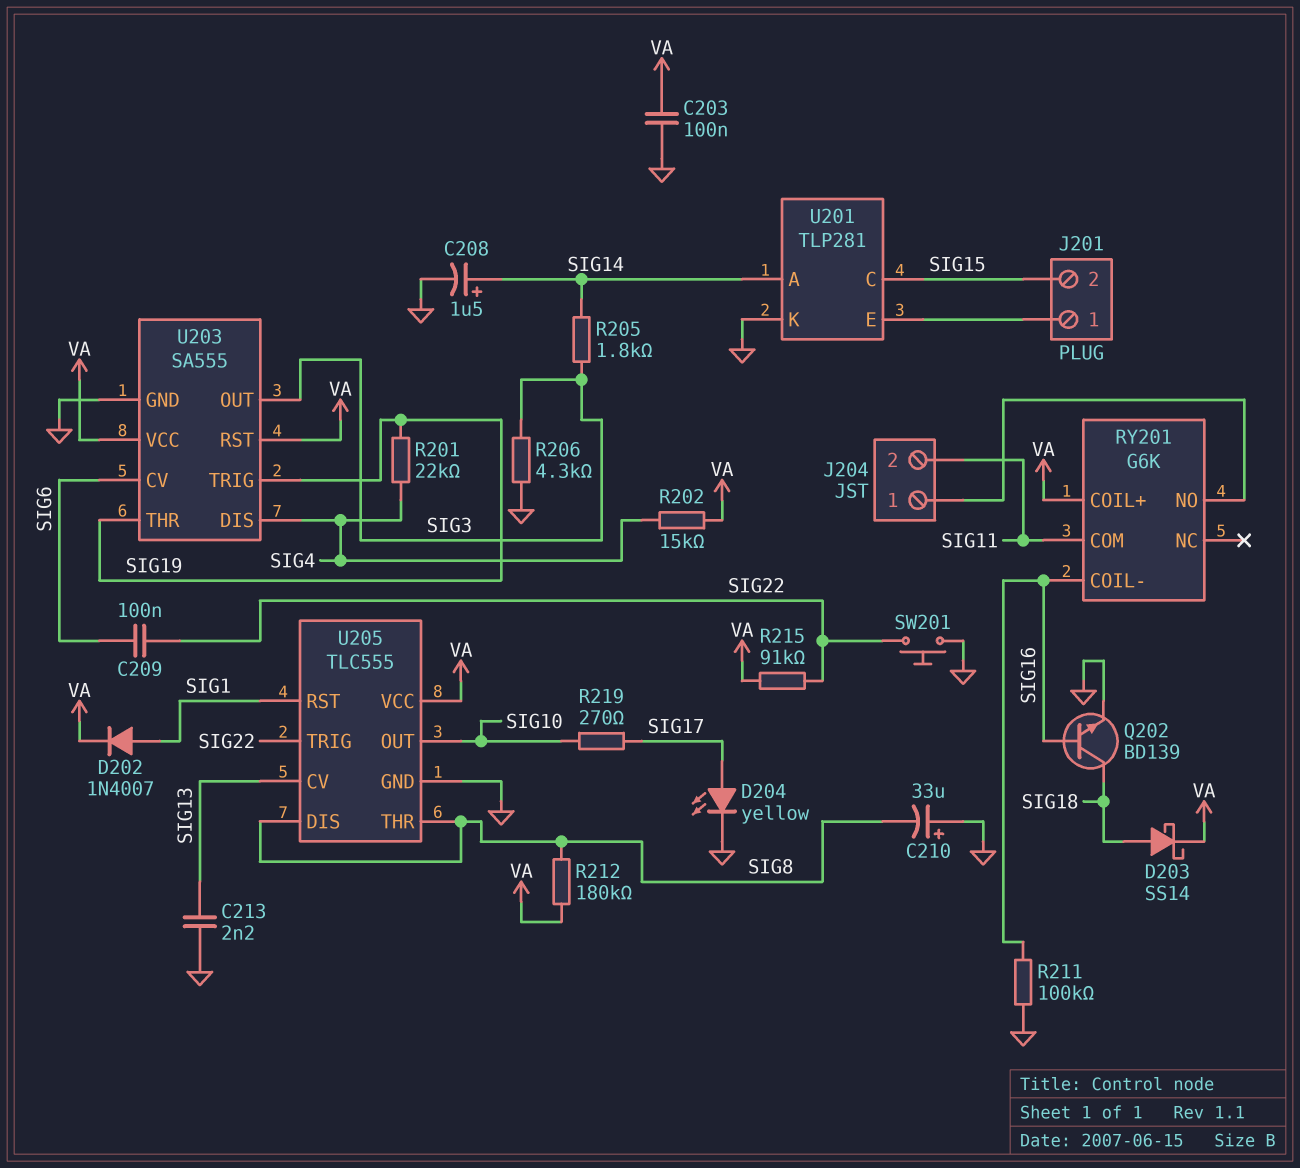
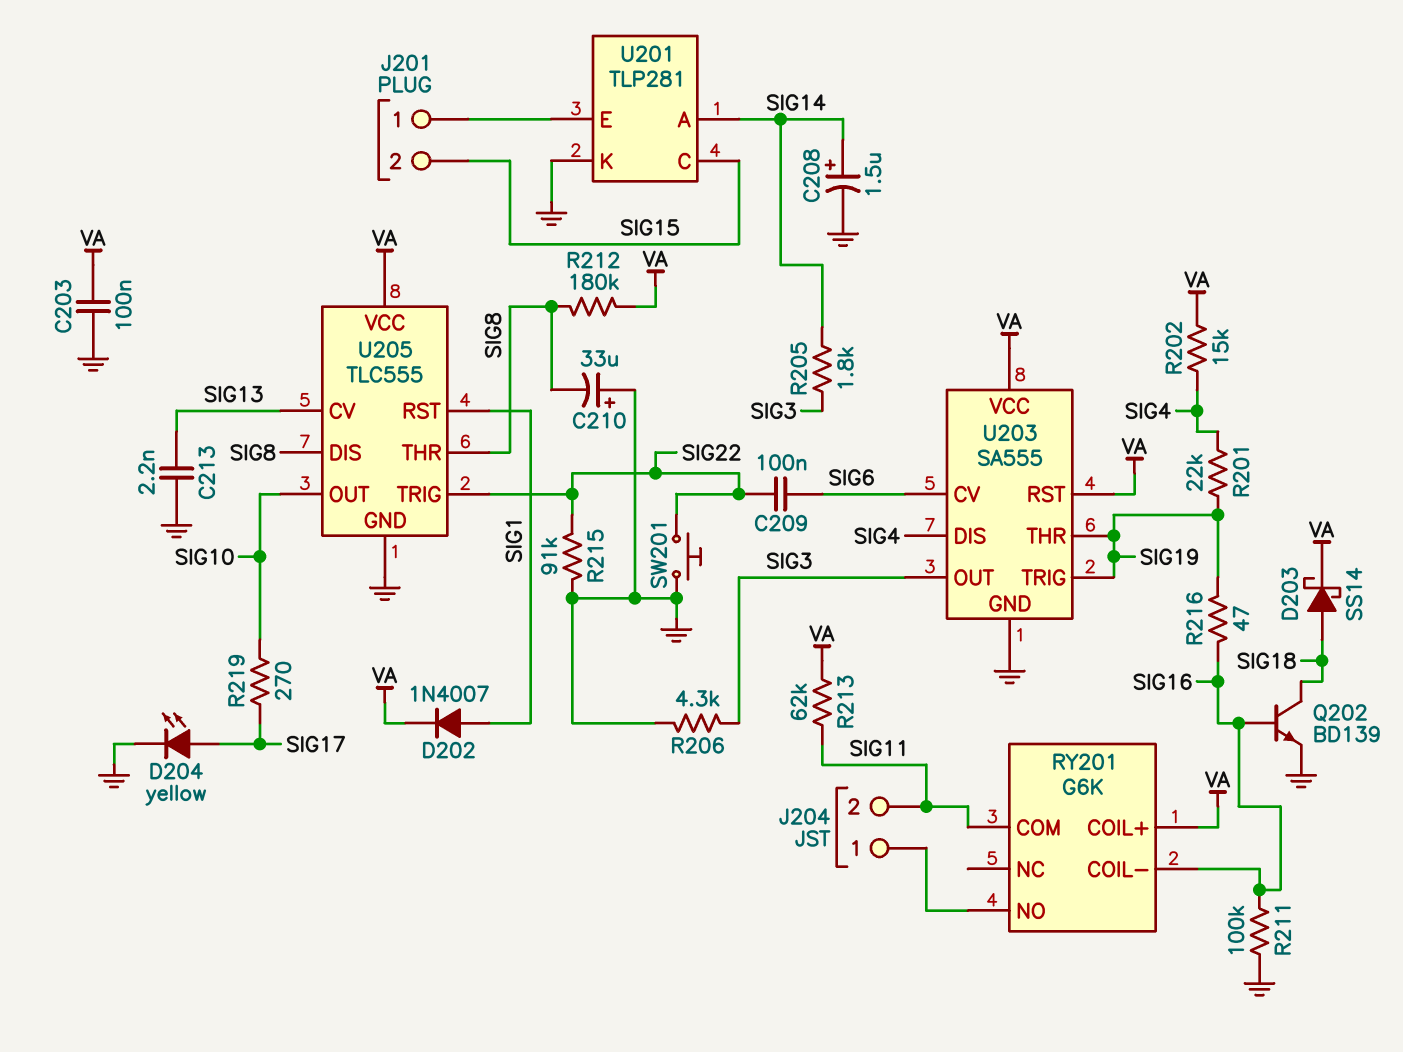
R213: none -> 62k (SIG11, VA)
R215: 91k (SIG22, VA) -> 91k (GND, SIG22)
R216: none -> 47 (SIG16, SIG19)

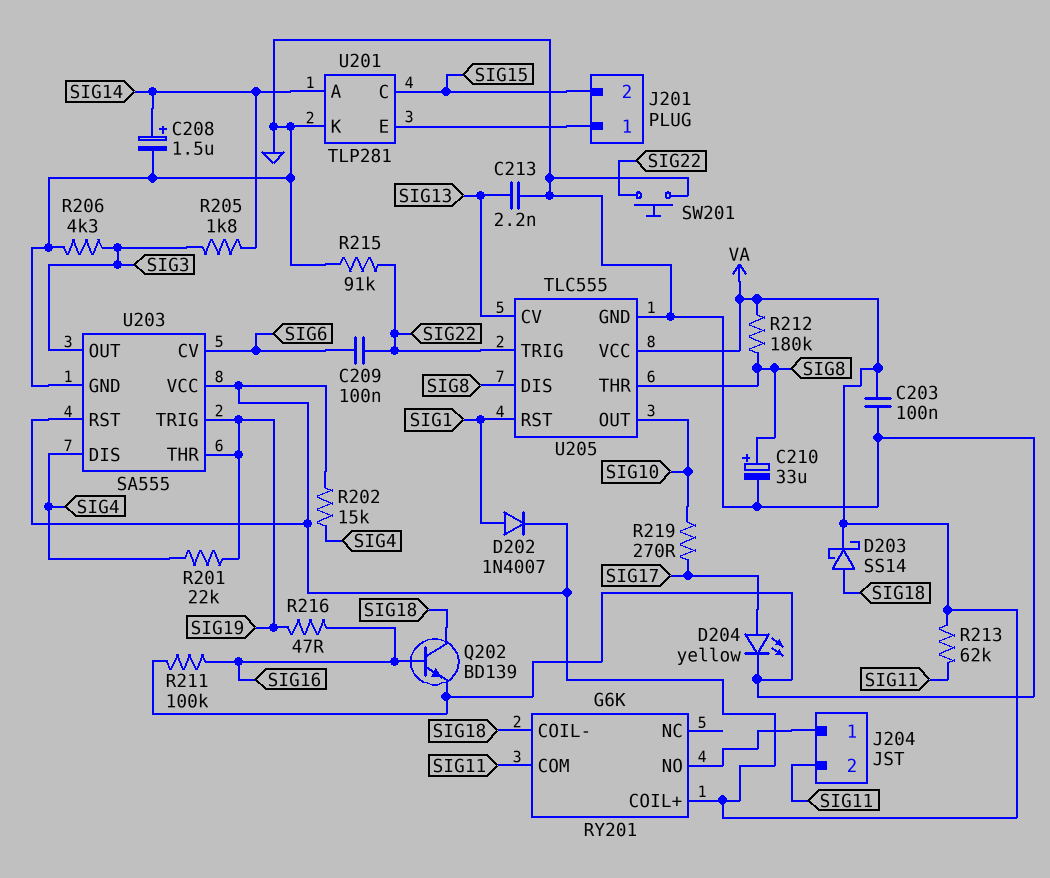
C210: 33uF (plus GND, minus SIG8) -> 33uF (plus SIG8, minus GND)
RY201 pin COIL-: SIG16 -> SIG18

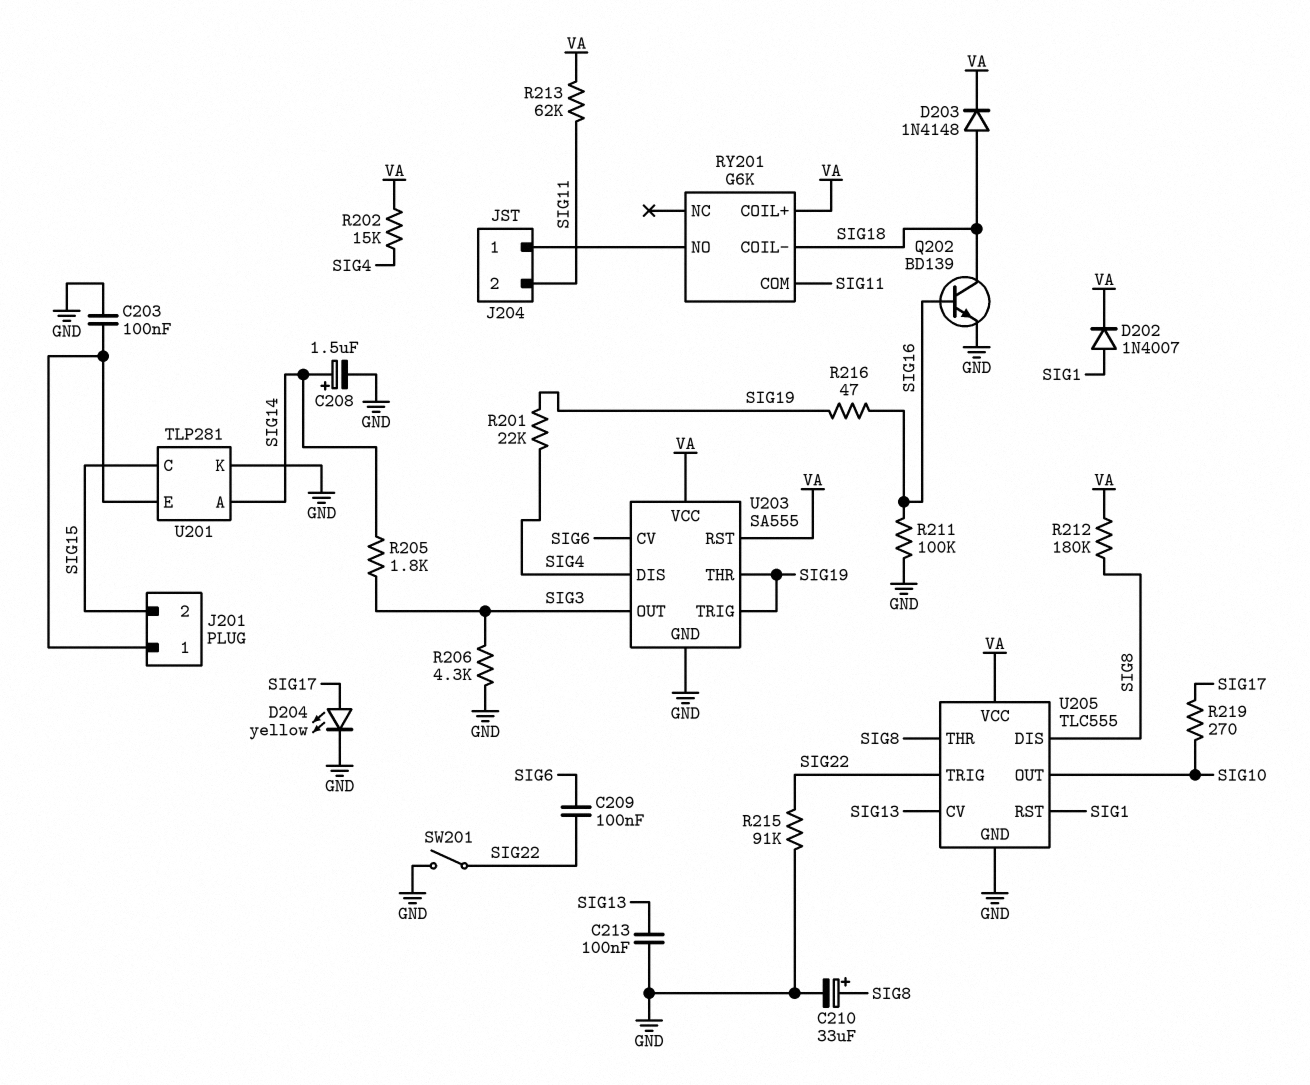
C203: 100nF (GND, VA) -> 100nF (GND, J201/1)
C213: 2.2nF (GND, SIG13) -> 100nF (GND, SIG13)
D203: schottky SS14 (A SIG18, K VA) -> diode 1N4148 (A SIG18, K VA)
SW201: button (GND, SIG22) -> switch (GND, SIG22)

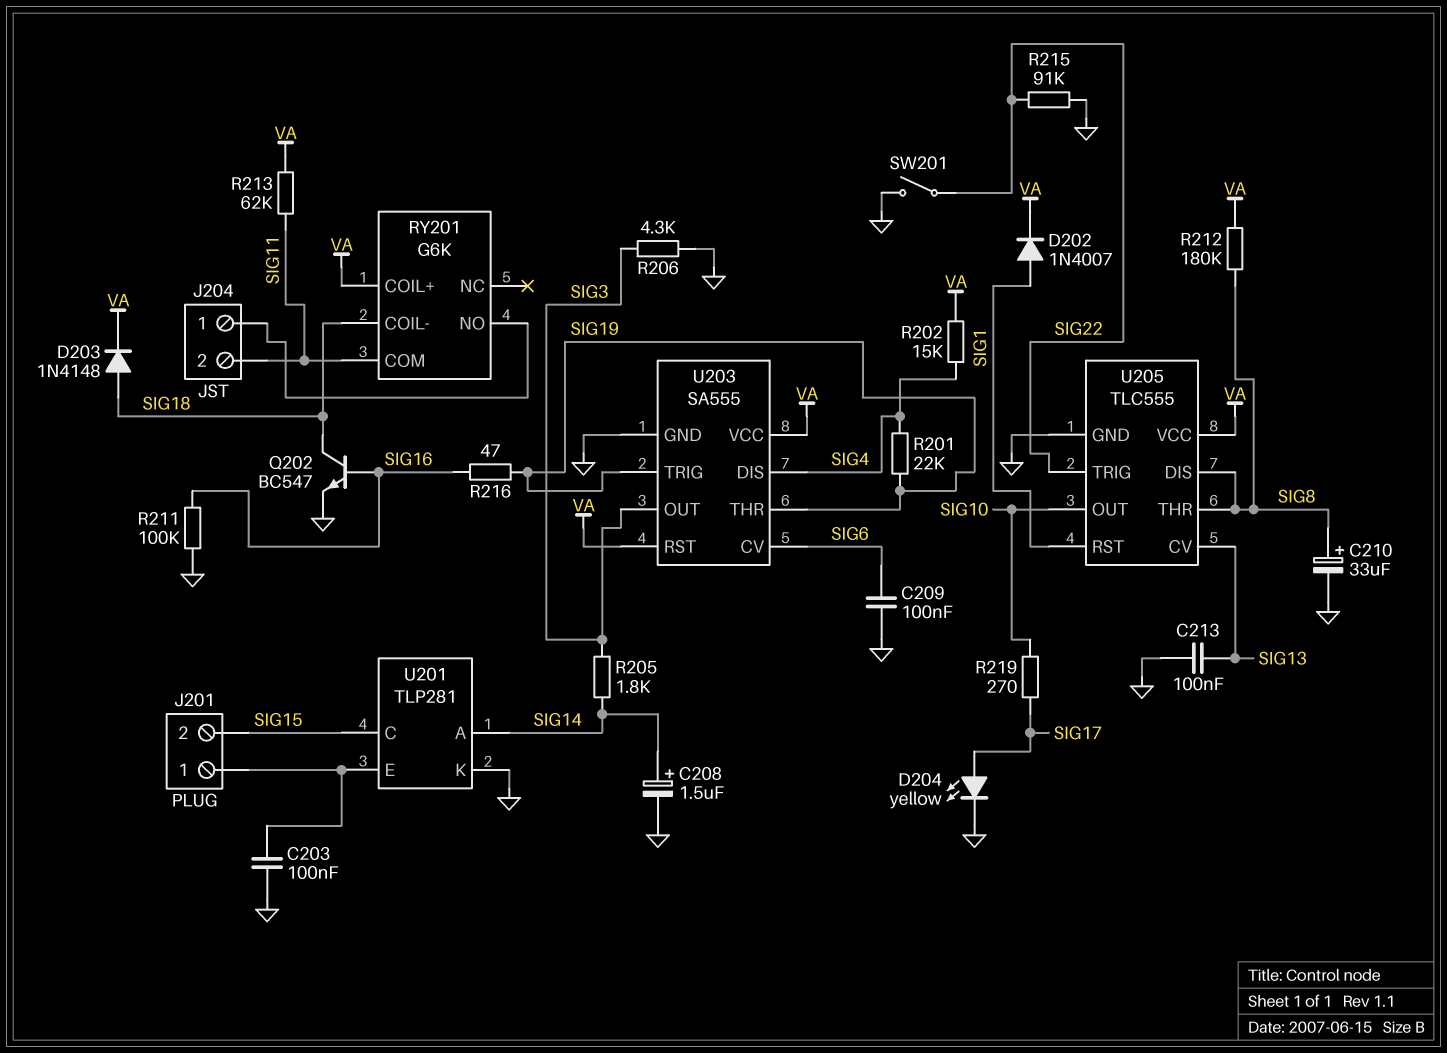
C209: 100nF (SIG6, SIG22) -> 100nF (GND, SIG6)
Q202: NPN BD139 (B SIG16, C SIG18, E GND) -> NPN BC547 (B SIG16, C SIG18, E GND)

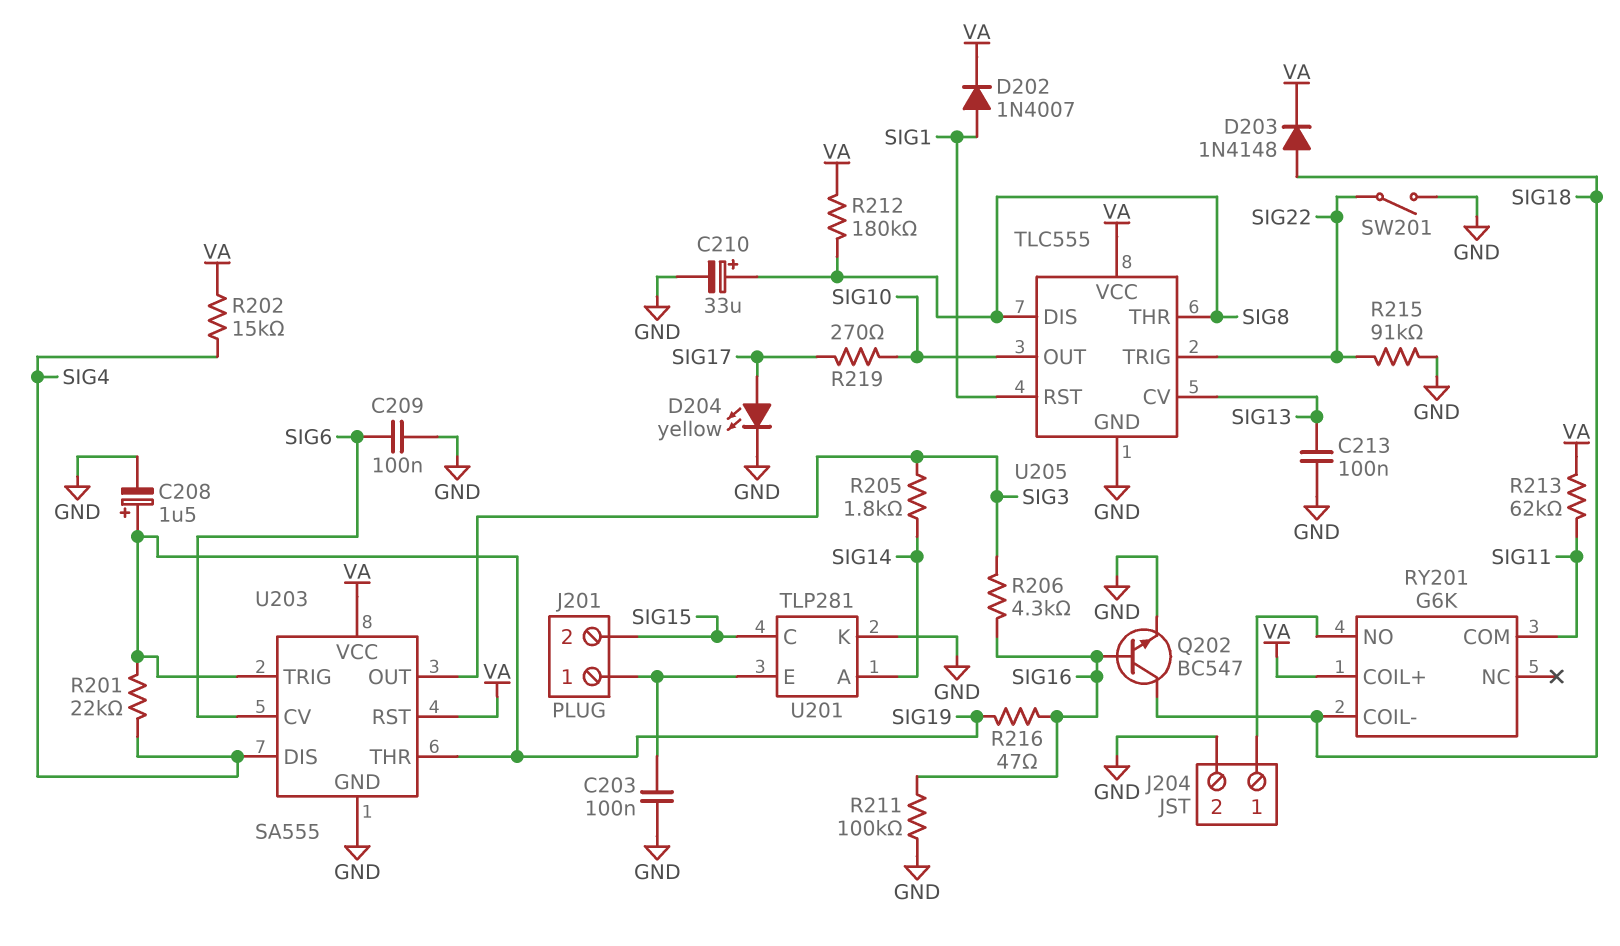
C208: 1.5uF (plus SIG14, minus GND) -> 1.5uF (plus SIG19, minus GND)
J204 pin 2: SIG11 -> GND
R206: 4.3k (GND, SIG3) -> 4.3k (SIG3, SIG16)

